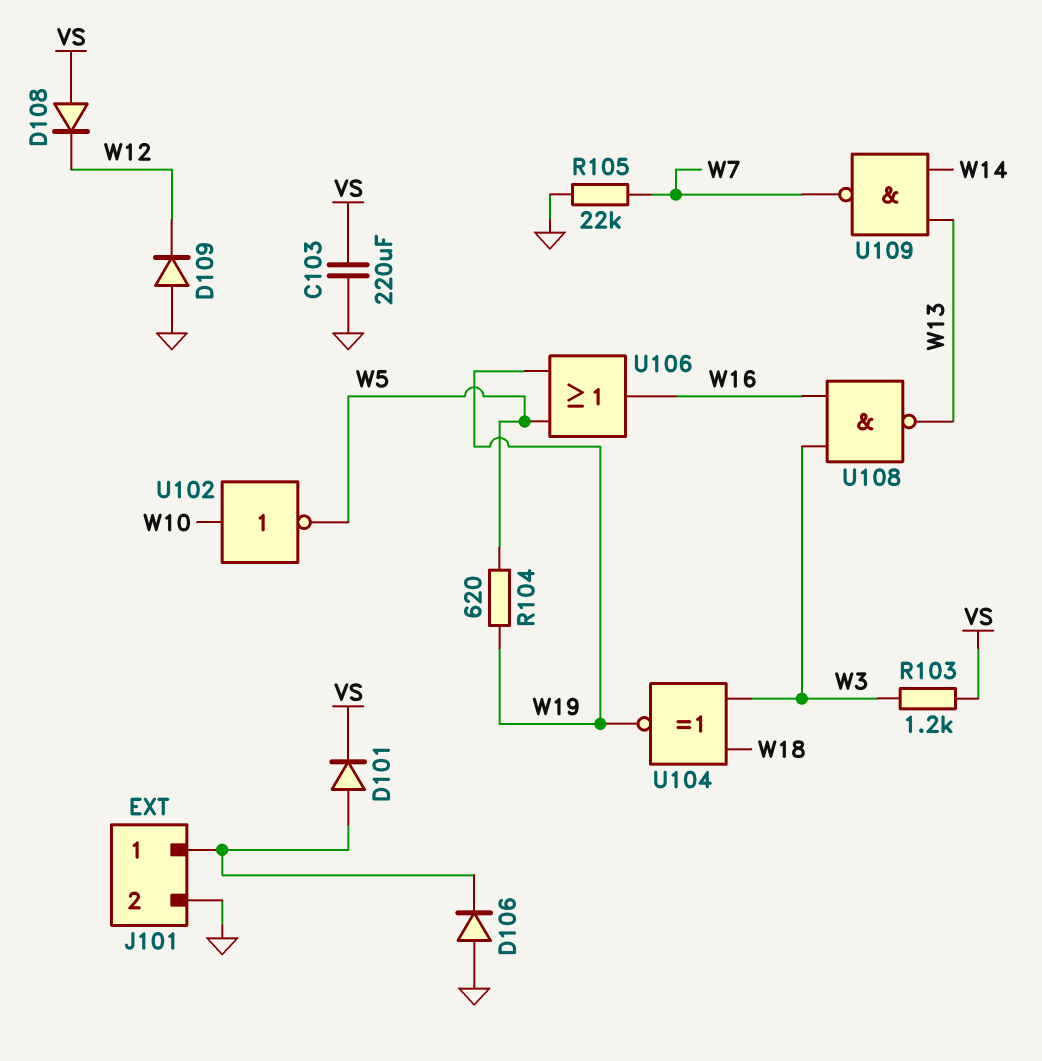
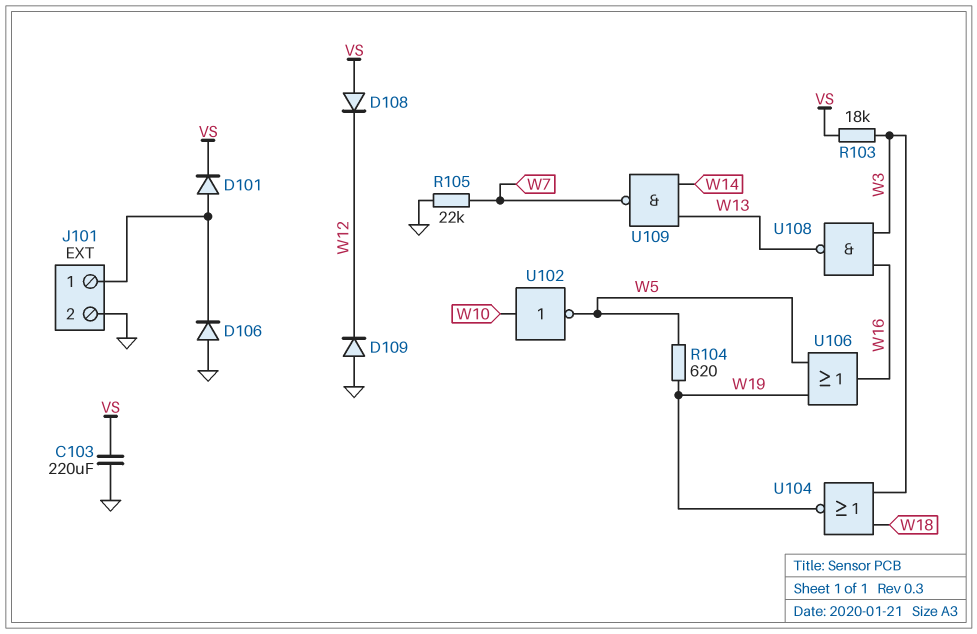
R103: 1.2k (VS, W3) -> 18k (VS, W3)
U104: XNOR (in W3, in W18, out W19) -> NOR (in W3, in W18, out W19)

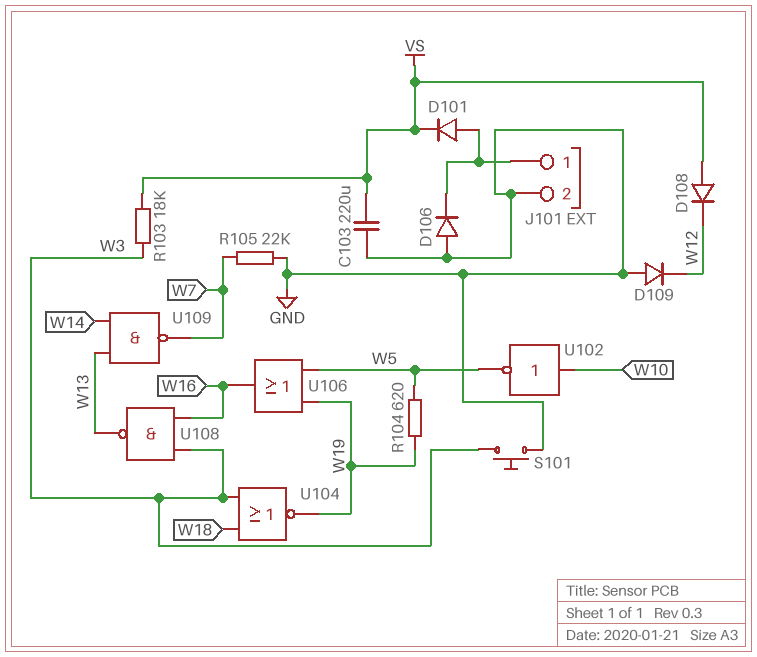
S101: none -> button (GND, W3)

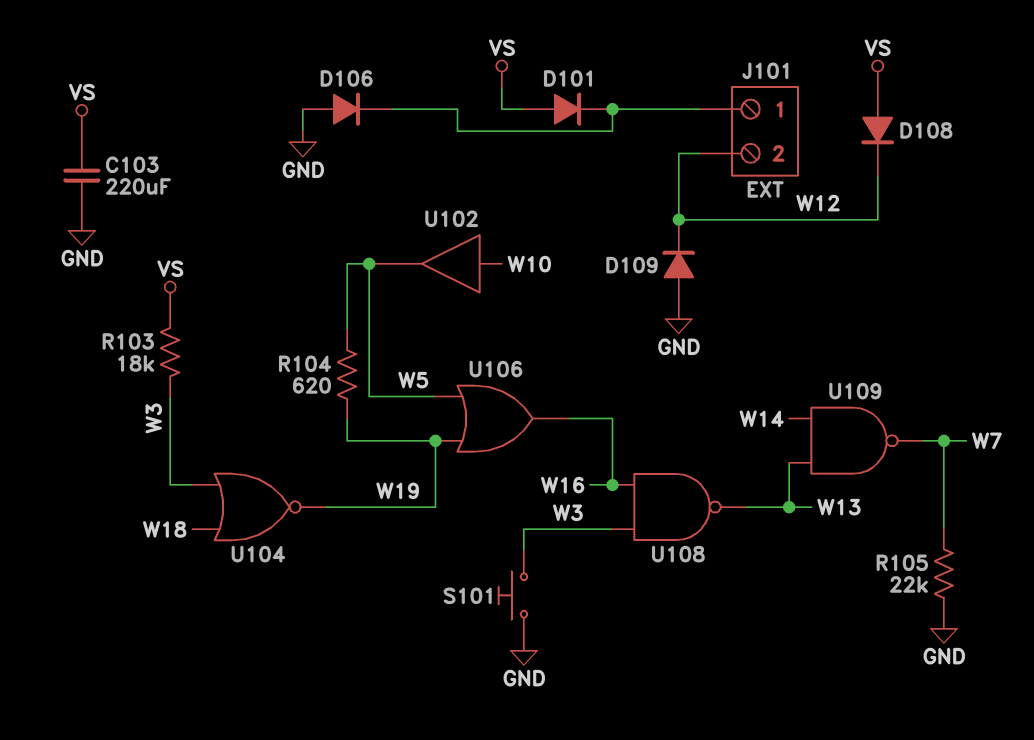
D101: diode (A J101/1, K VS) -> diode (A VS, K J101/1)
J101 pin 2: GND -> W12
U102: NOT (in W10, out W5) -> buffer (in W10, out W5)

